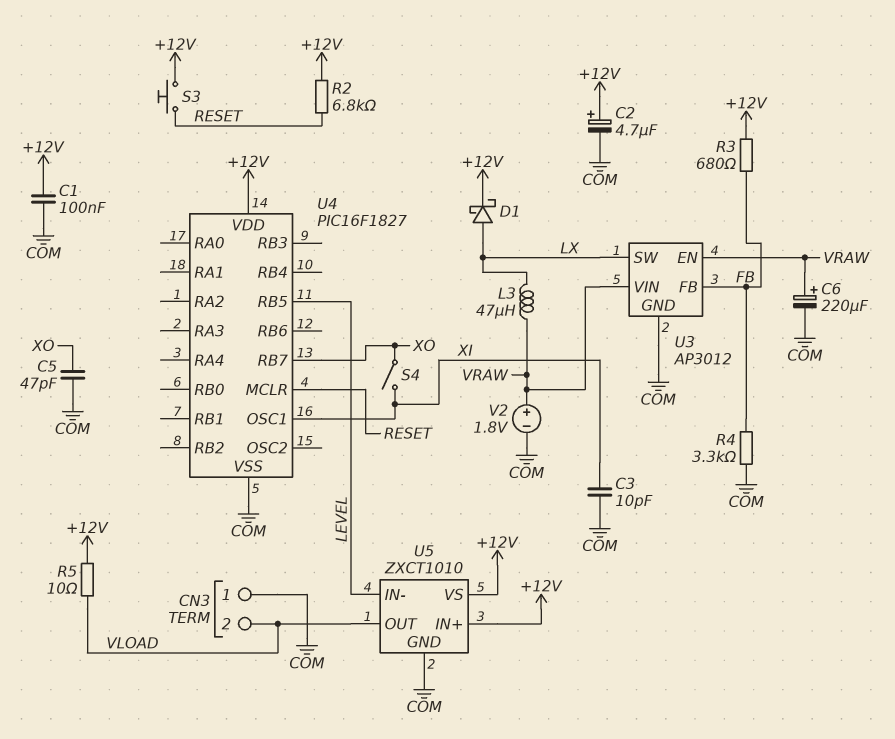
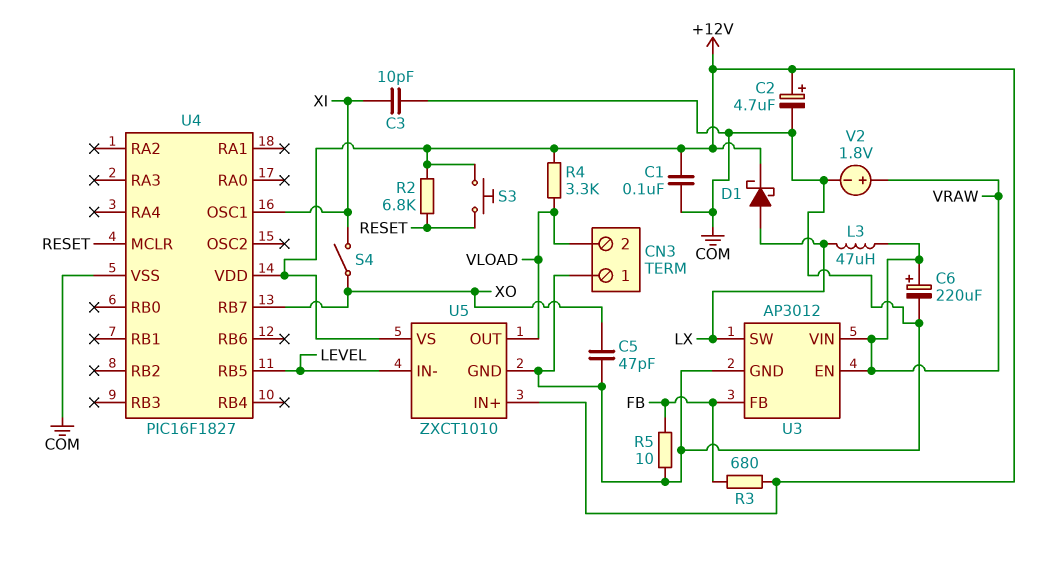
R4: 3.3k (COM, FB) -> 3.3k (+12V, VLOAD)
R5: 10 (+12V, VLOAD) -> 10 (COM, FB)

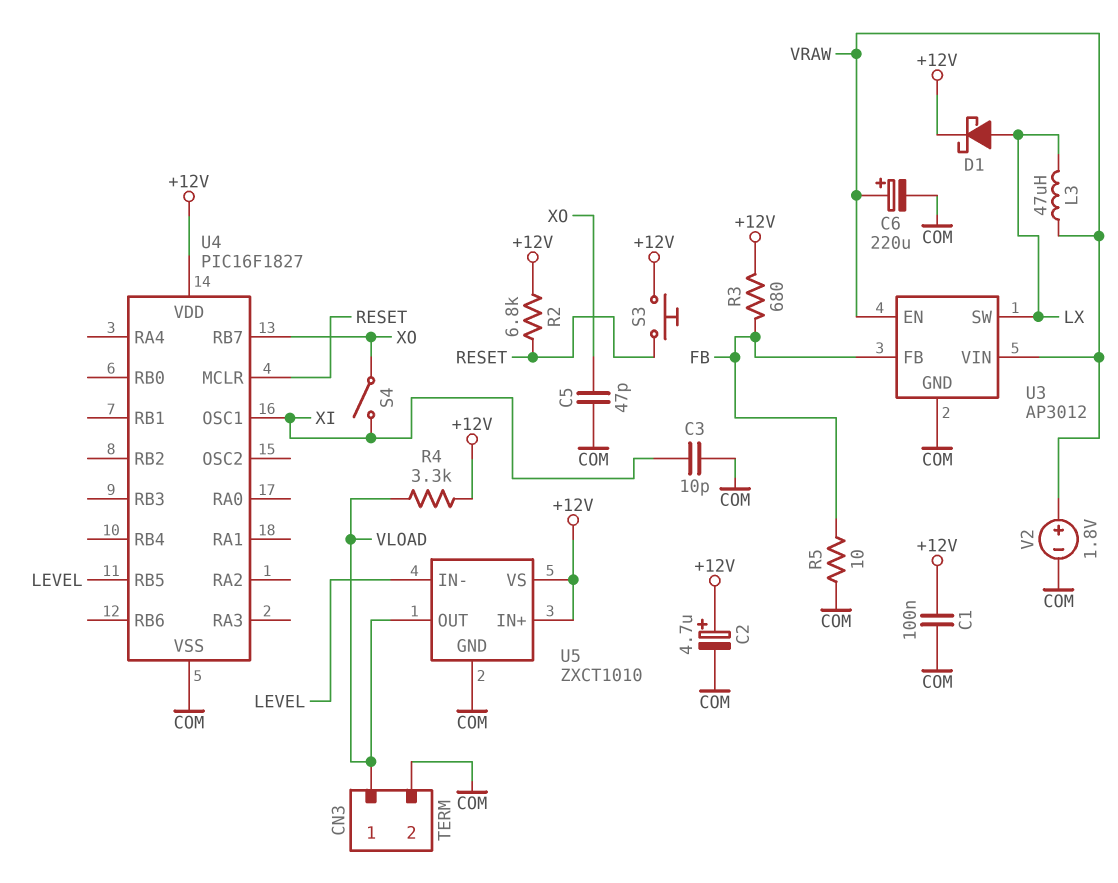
CN3 pin 1: COM -> VLOAD
CN3 pin 2: VLOAD -> COM

